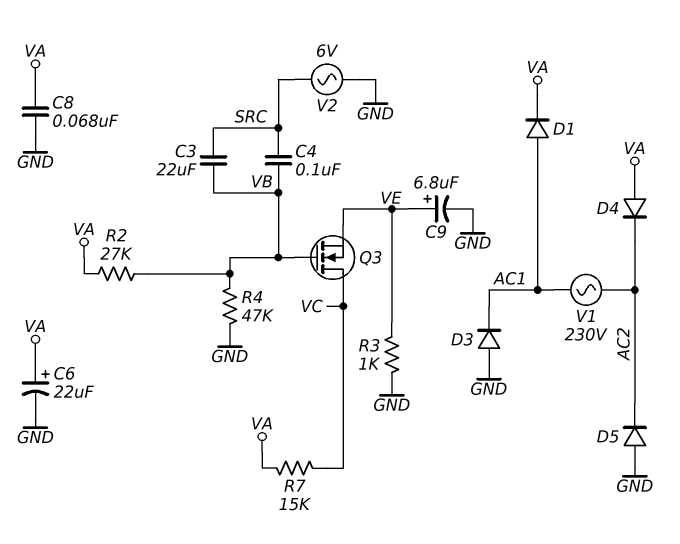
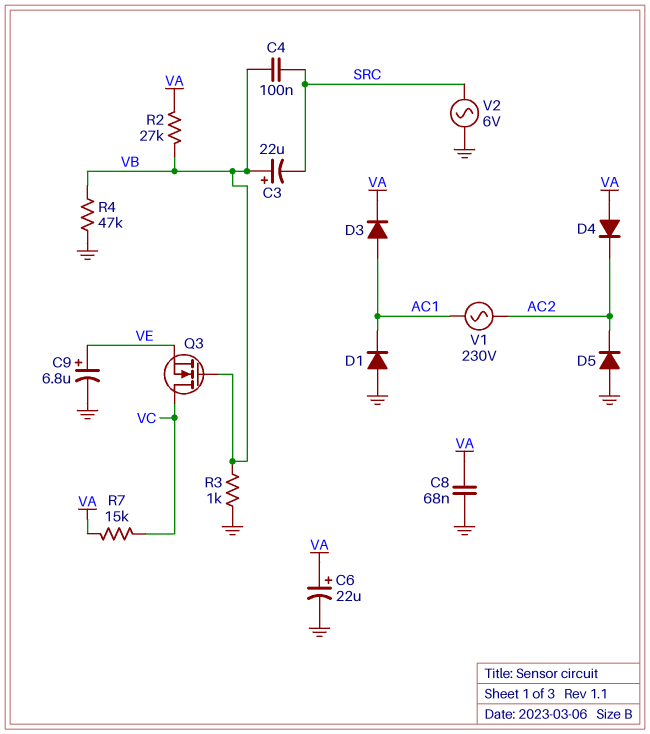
C3: 22uF (SRC, VB) -> 22uF (plus VB, minus SRC)
D1: diode (A AC1, K VA) -> diode (A GND, K AC1)
D3: diode (A GND, K AC1) -> diode (A AC1, K VA)
R3: 1k (GND, VE) -> 1k (GND, VB)

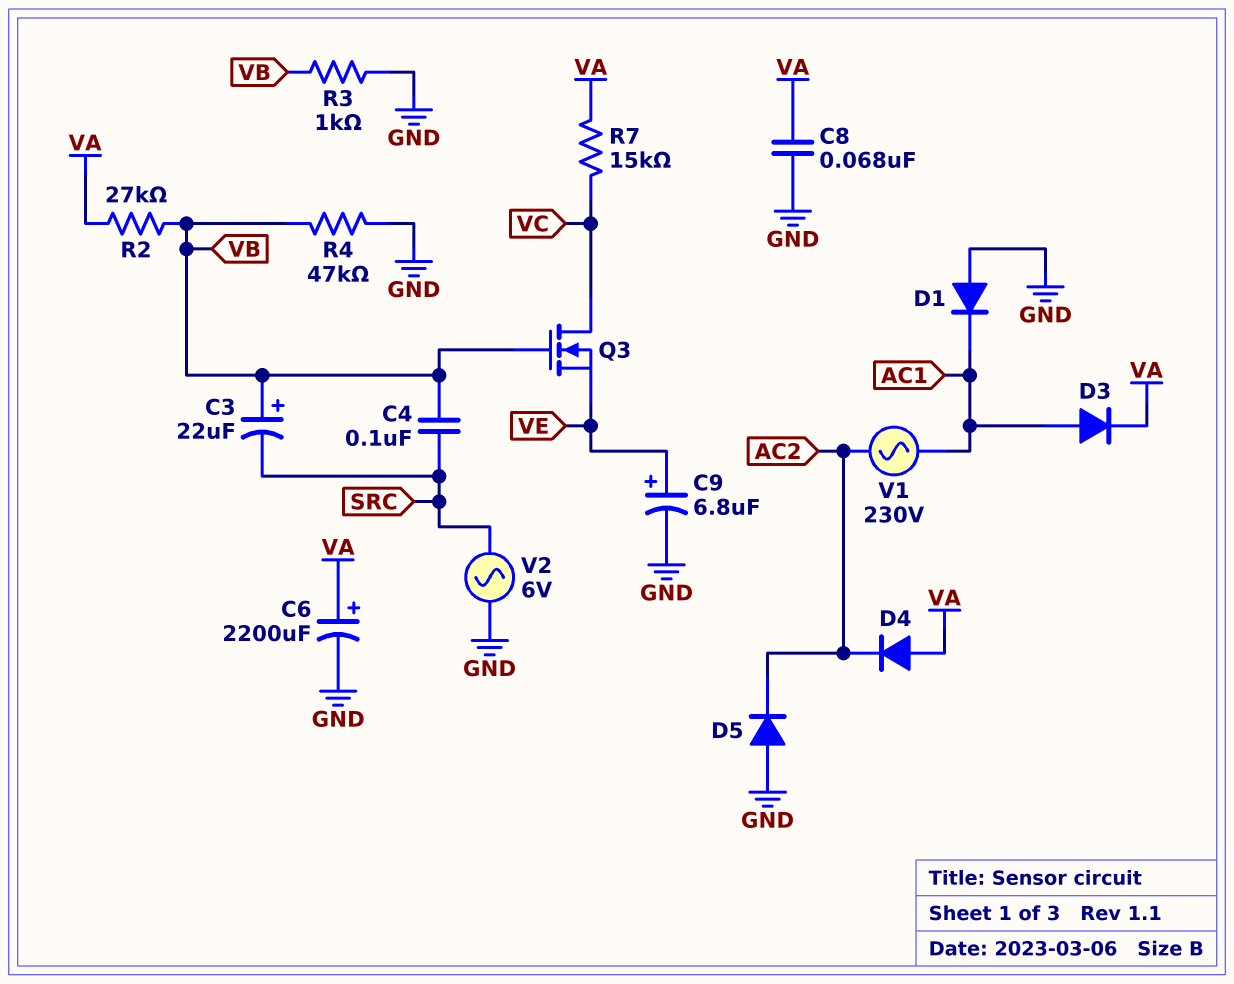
C6: 22uF (plus VA, minus GND) -> 2200uF (plus VA, minus GND)

